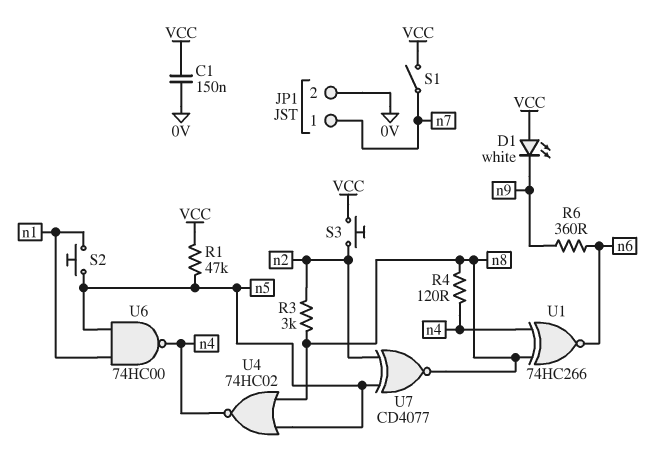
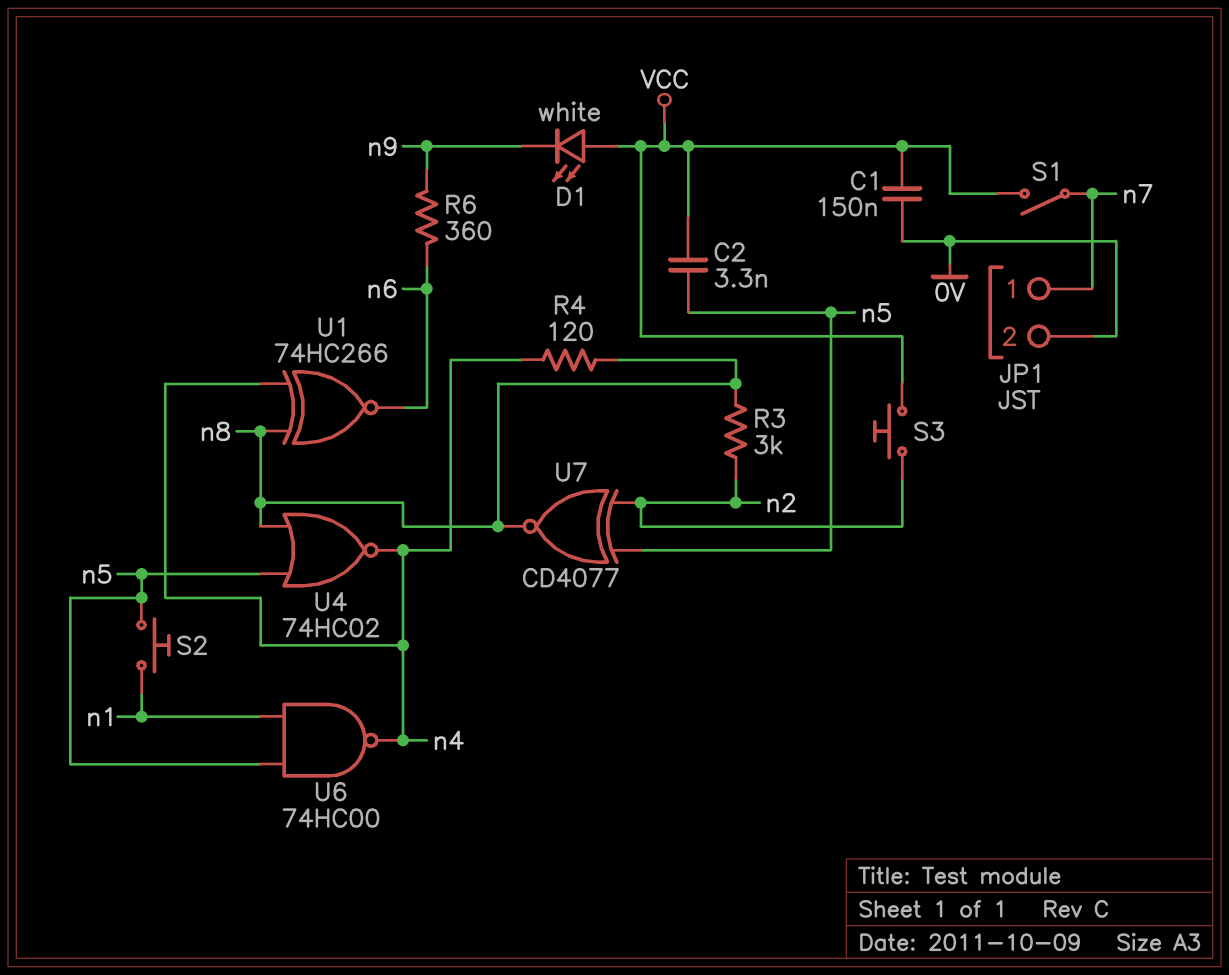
C2: none -> 3.3nF (VCC, n5)
R1: 47k (VCC, n5) -> none

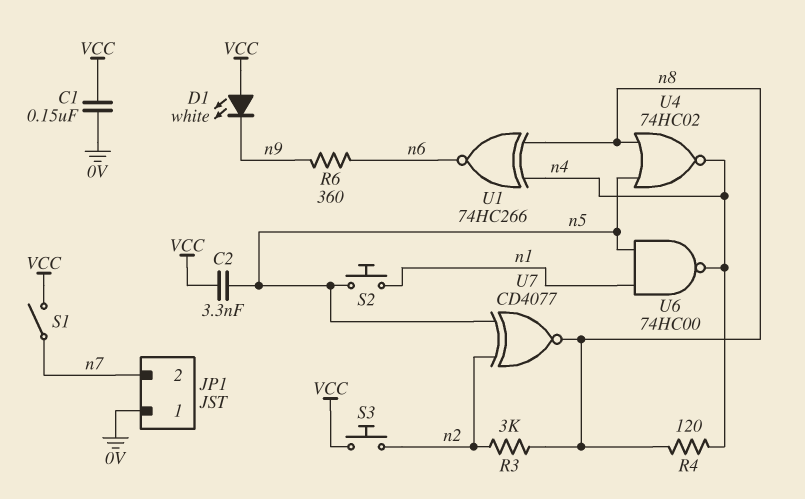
JP1 pin 1: n7 -> 0V
JP1 pin 2: 0V -> n7

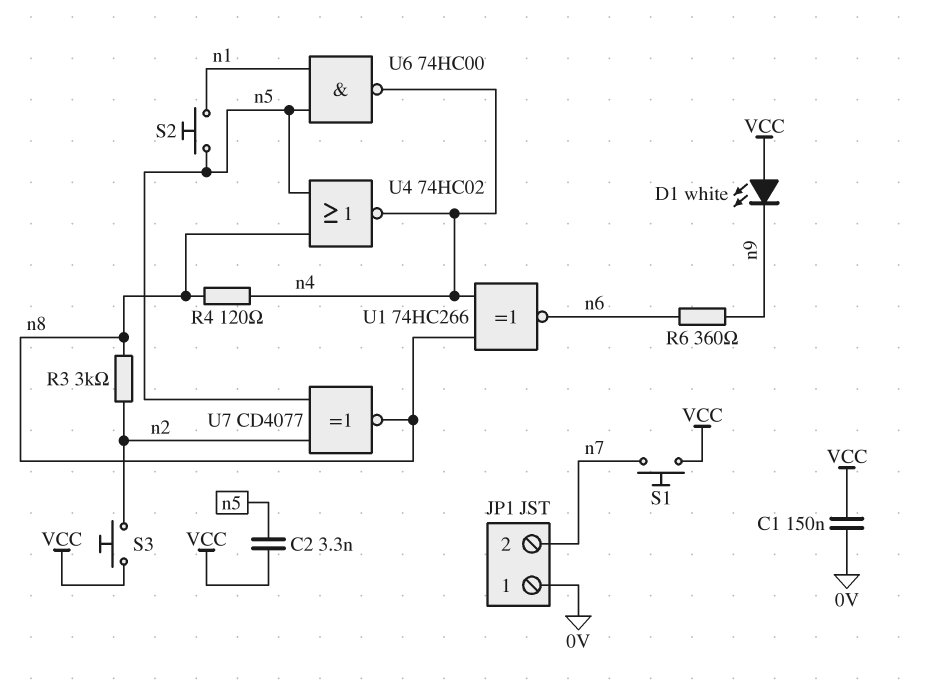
S1: switch (VCC, n7) -> button (VCC, n7)

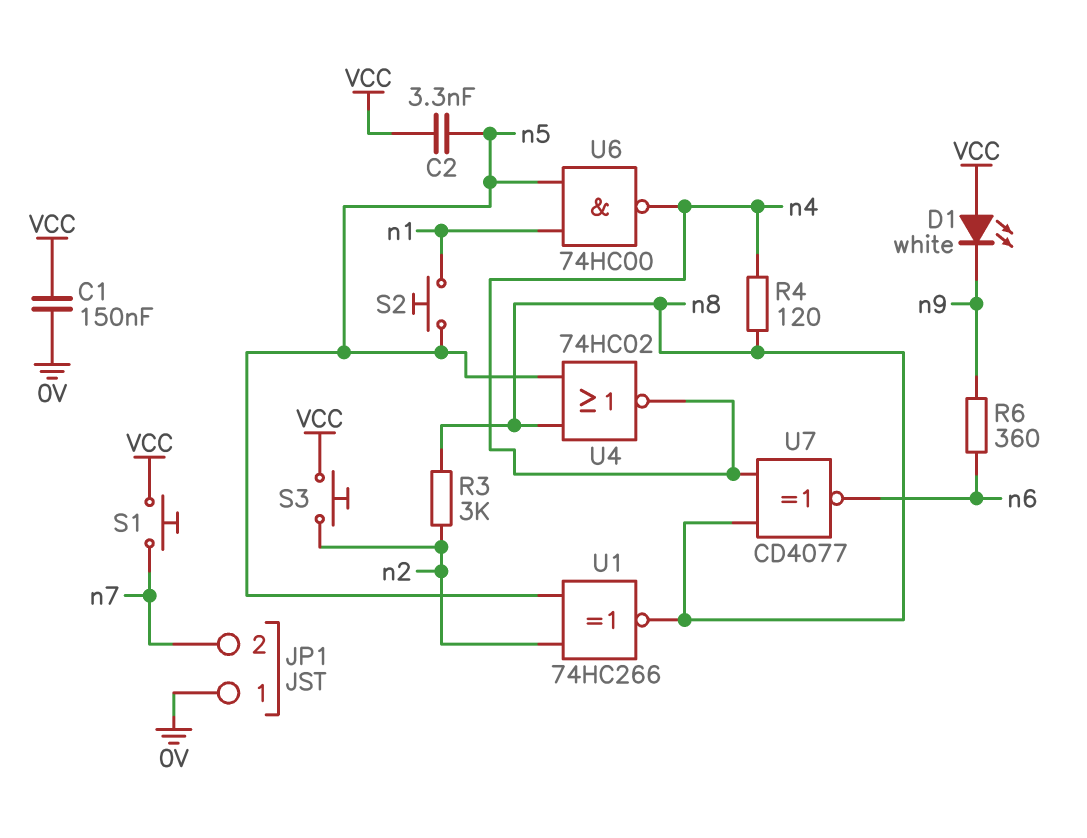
U1: XNOR 74HC266 (in n4, in n8, out n6) -> XNOR 74HC266 (in n2, in n5, out n8)
U7: XNOR CD4077 (in n2, in n5, out n8) -> XNOR CD4077 (in n4, in n8, out n6)

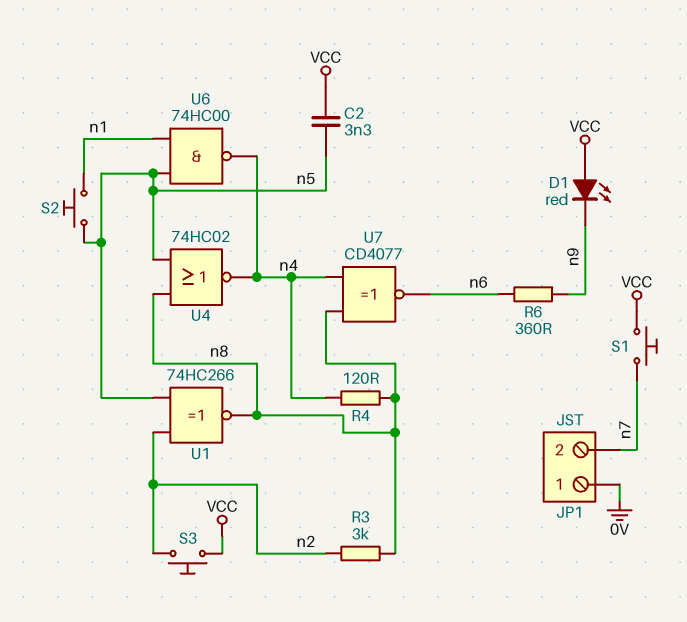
C1: 150nF (0V, VCC) -> none
D1: LED white (A VCC, K n9) -> LED red (A VCC, K n9)

